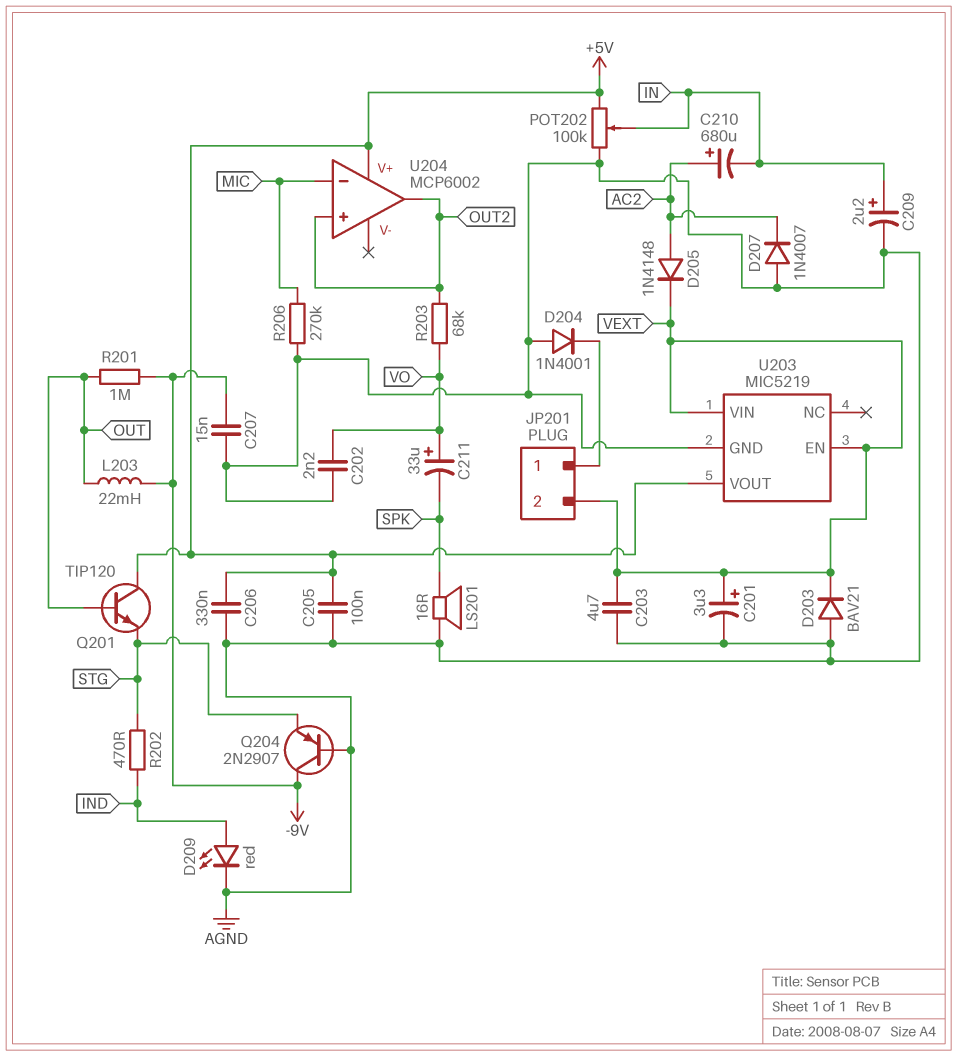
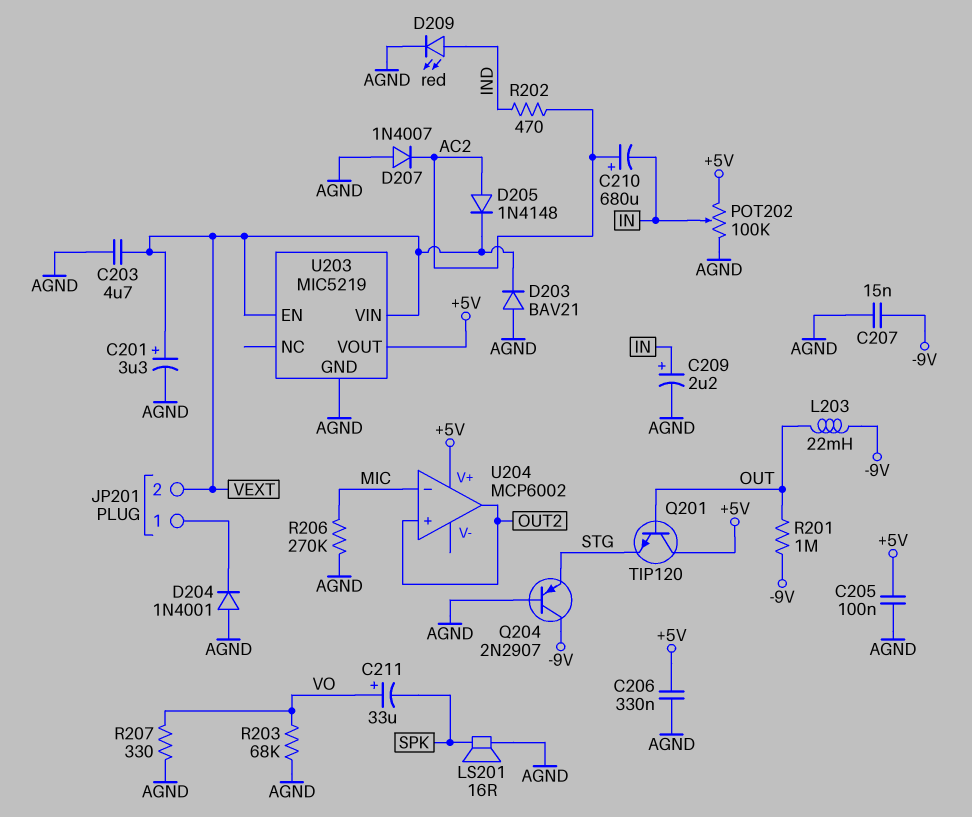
C202: 2.2nF (AGND, VO) -> none
R202: 470 (IND, STG) -> 470 (AC2, IND)
R203: 68k (OUT2, VO) -> 68k (AGND, VO)
R207: none -> 330 (AGND, VO)

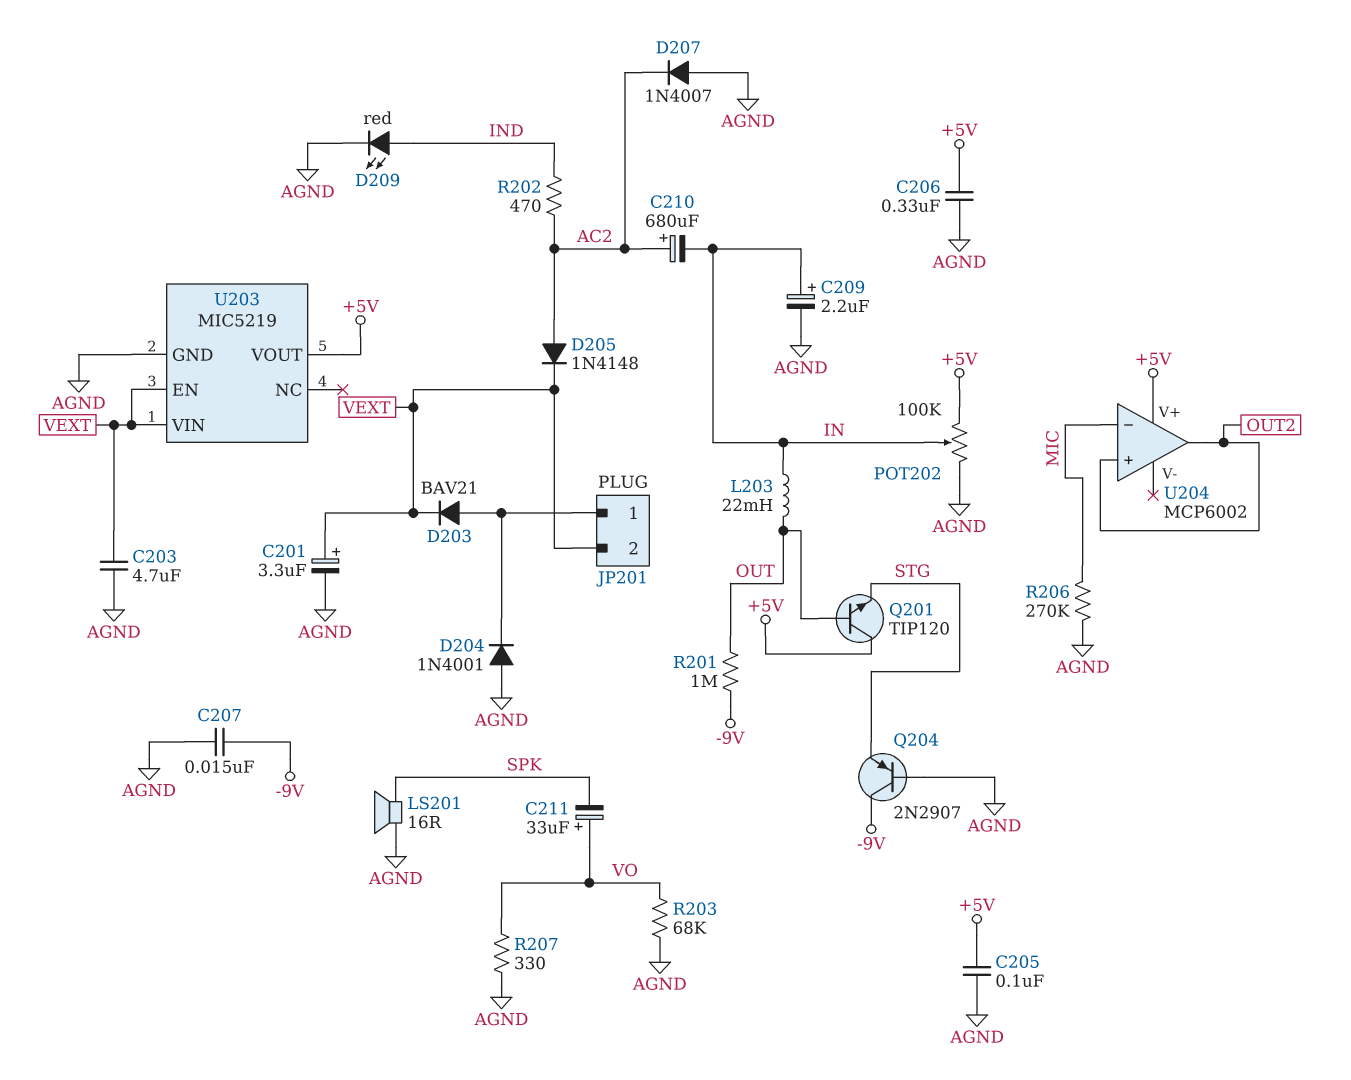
D203: diode BAV21 (A AGND, K VEXT) -> diode BAV21 (A JP201/1, K VEXT)
L203: 22mH (-9V, OUT) -> 22mH (IN, OUT)

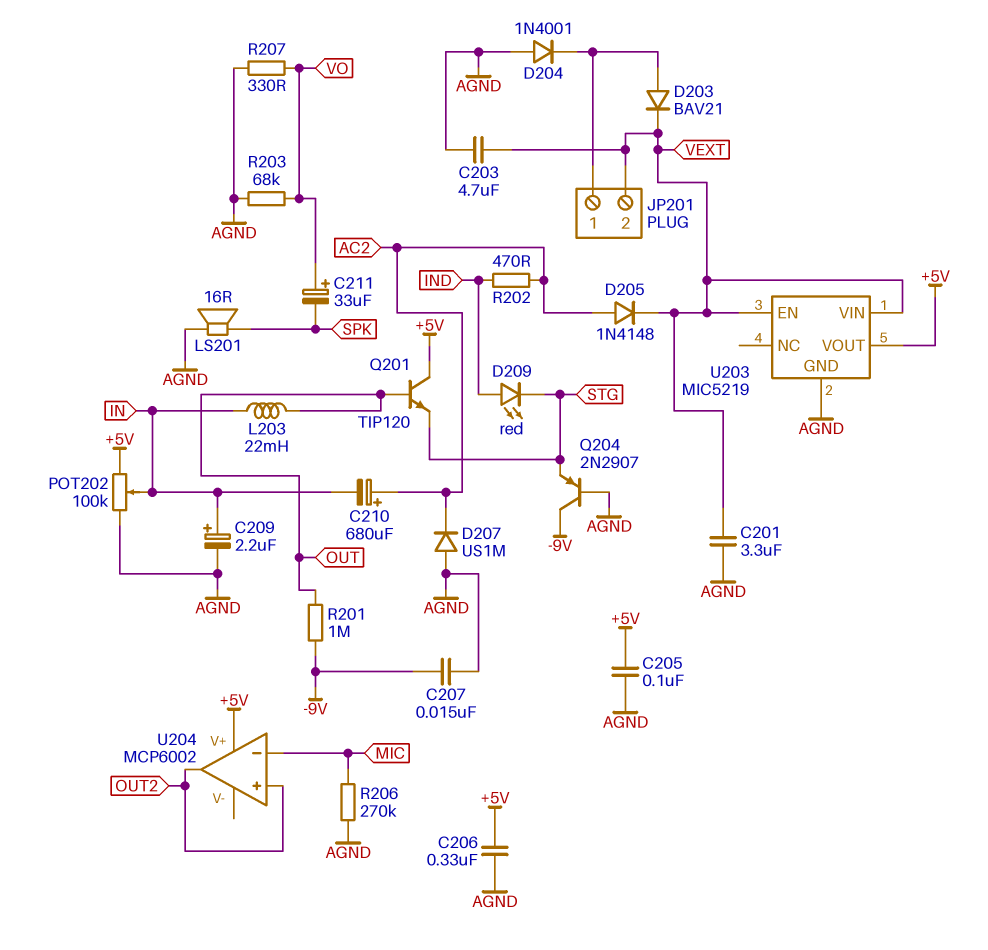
C201: 3.3uF (plus VEXT, minus AGND) -> 3.3uF (AGND, VEXT)
D207: diode 1N4007 (A AGND, K AC2) -> diode US1M (A AGND, K AC2)
D209: LED red (A IND, K AGND) -> LED red (A IND, K STG)

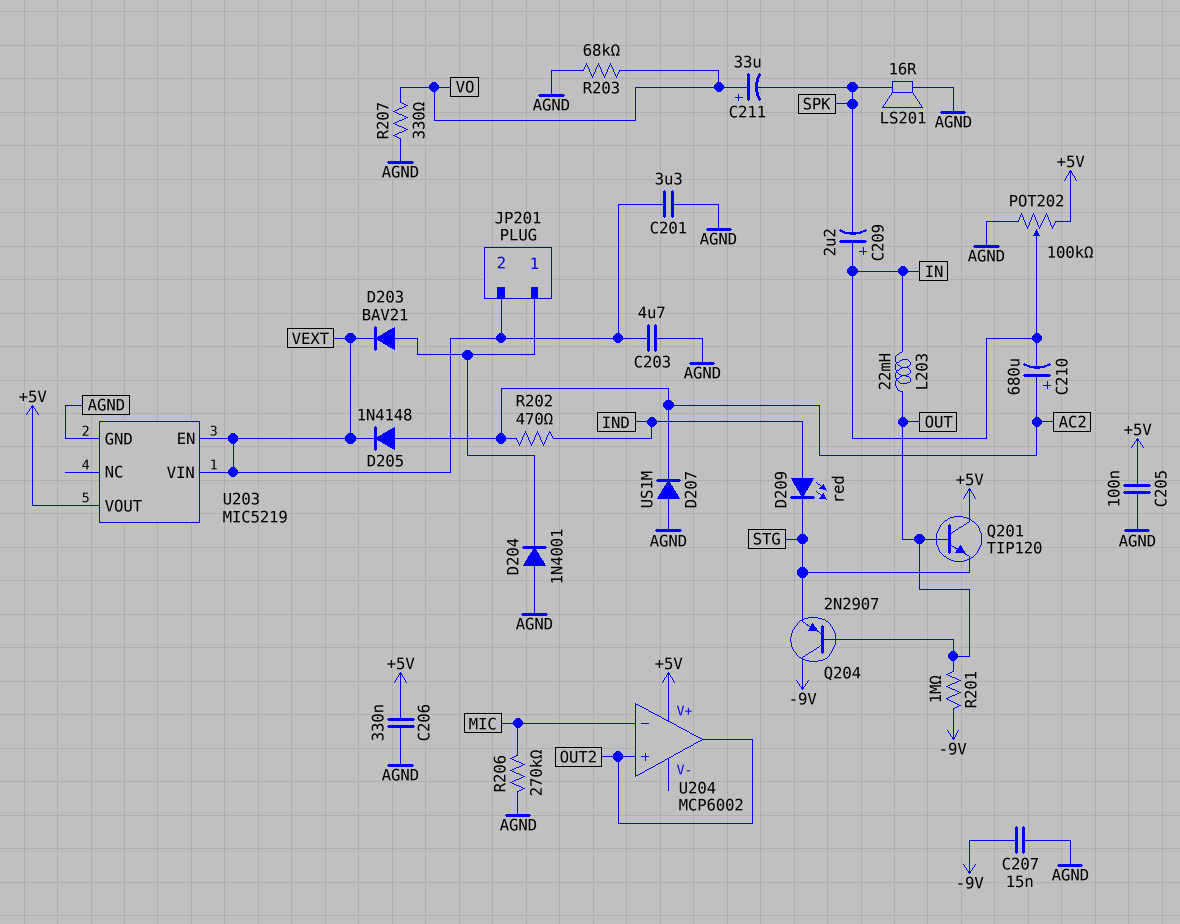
C209: 2.2uF (plus IN, minus AGND) -> 2.2uF (plus IN, minus SPK)
Q204: PNP 2N2907 (B AGND, C -9V, E STG) -> PNP 2N2907 (B OUT, C -9V, E STG)

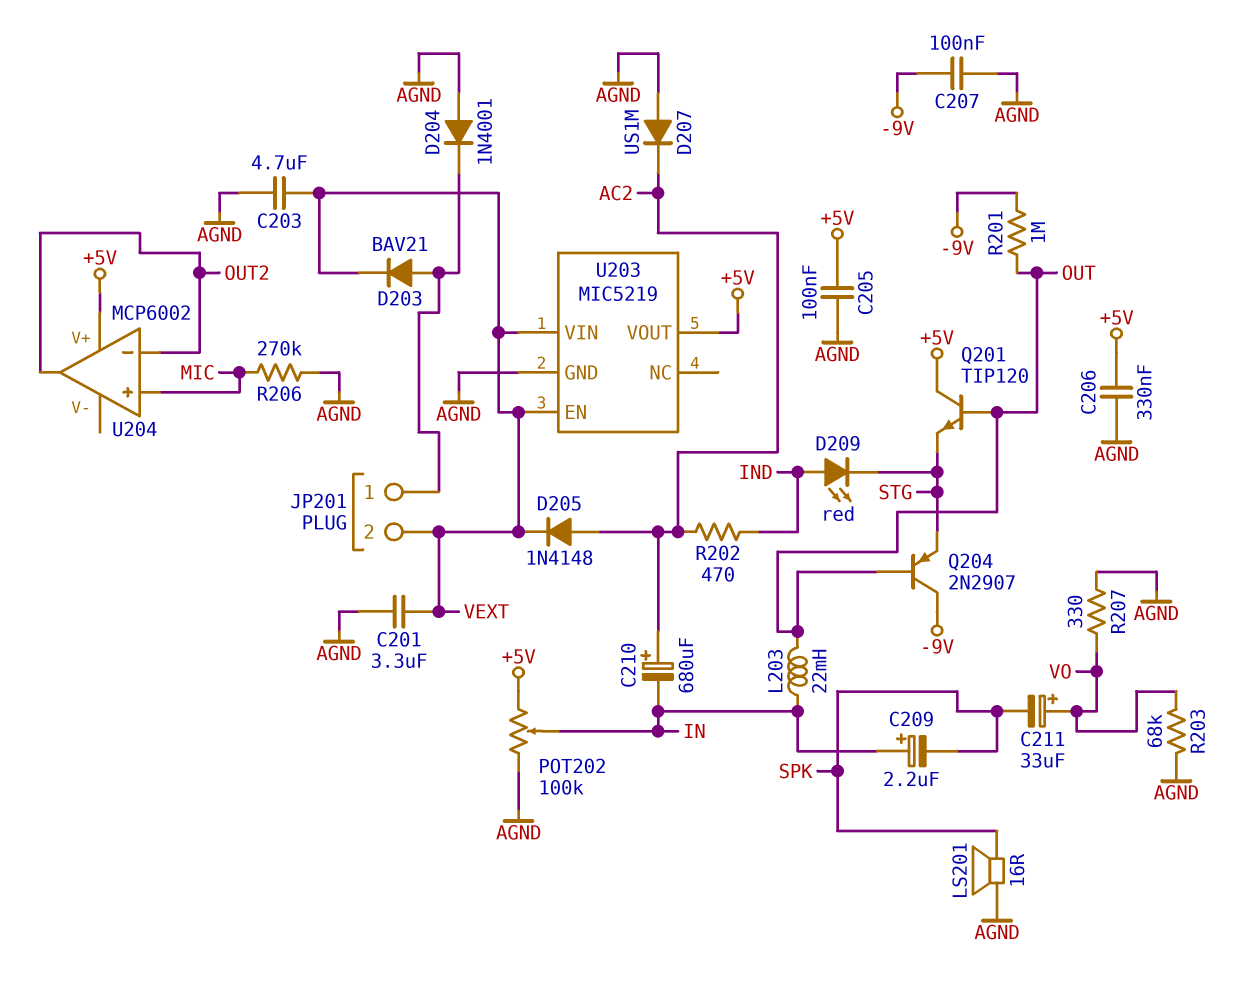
C207: 15nF (-9V, AGND) -> 100nF (-9V, AGND)
U204 pin in+: OUT2 -> MIC
U204 pin in-: MIC -> OUT2

